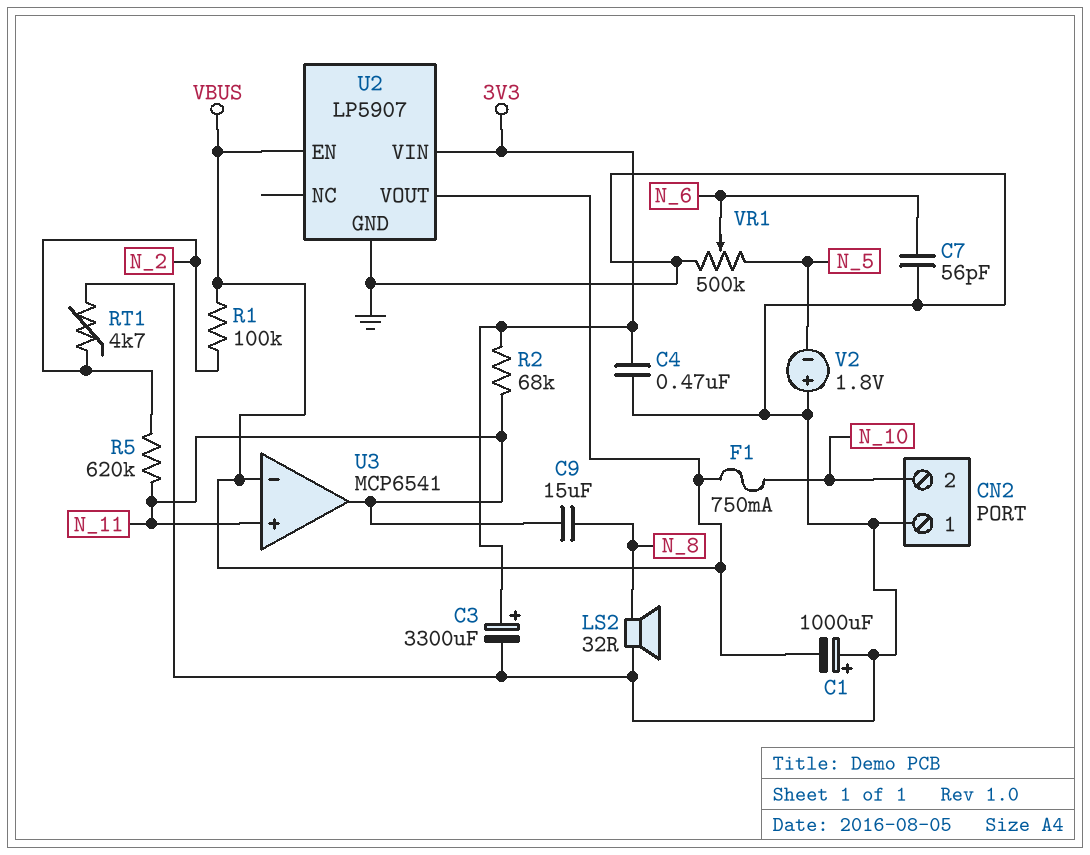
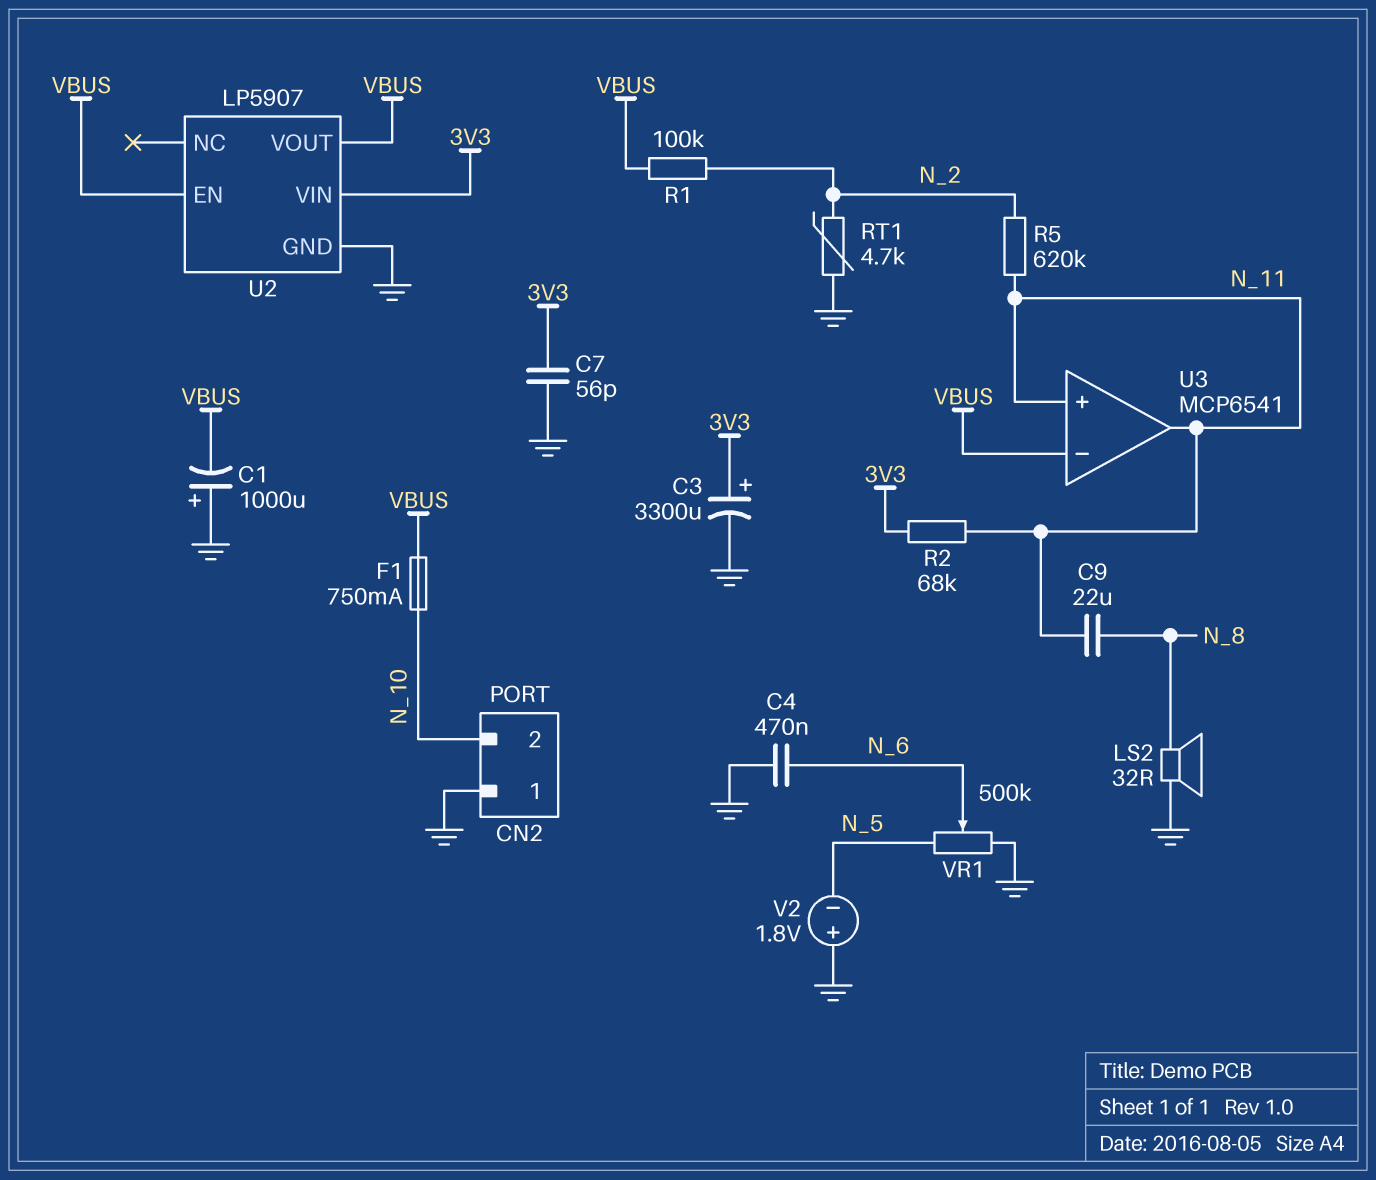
C4: 470nF (3V3, GND) -> 470nF (GND, N_6)
C7: 56pF (GND, N_6) -> 56pF (3V3, GND)
C9: 15uF (N_8, N_11) -> 22uF (N_8, N_11)

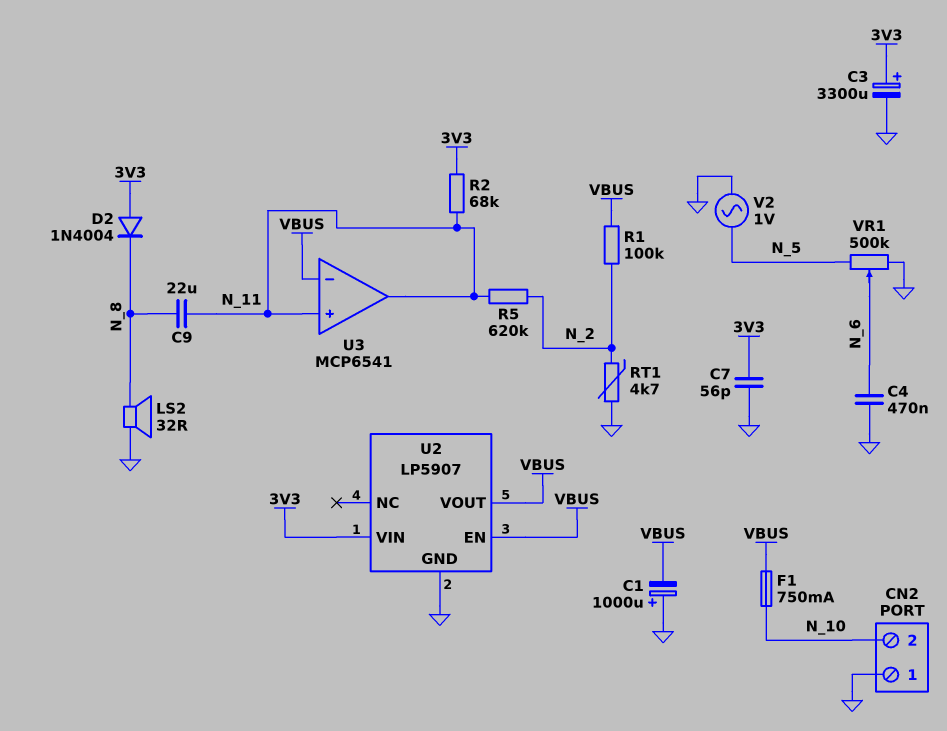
D2: none -> diode 1N4004 (A 3V3, K N_8)
V2: 1.8V (plus GND, minus N_5) -> AC 1V (GND, N_5)

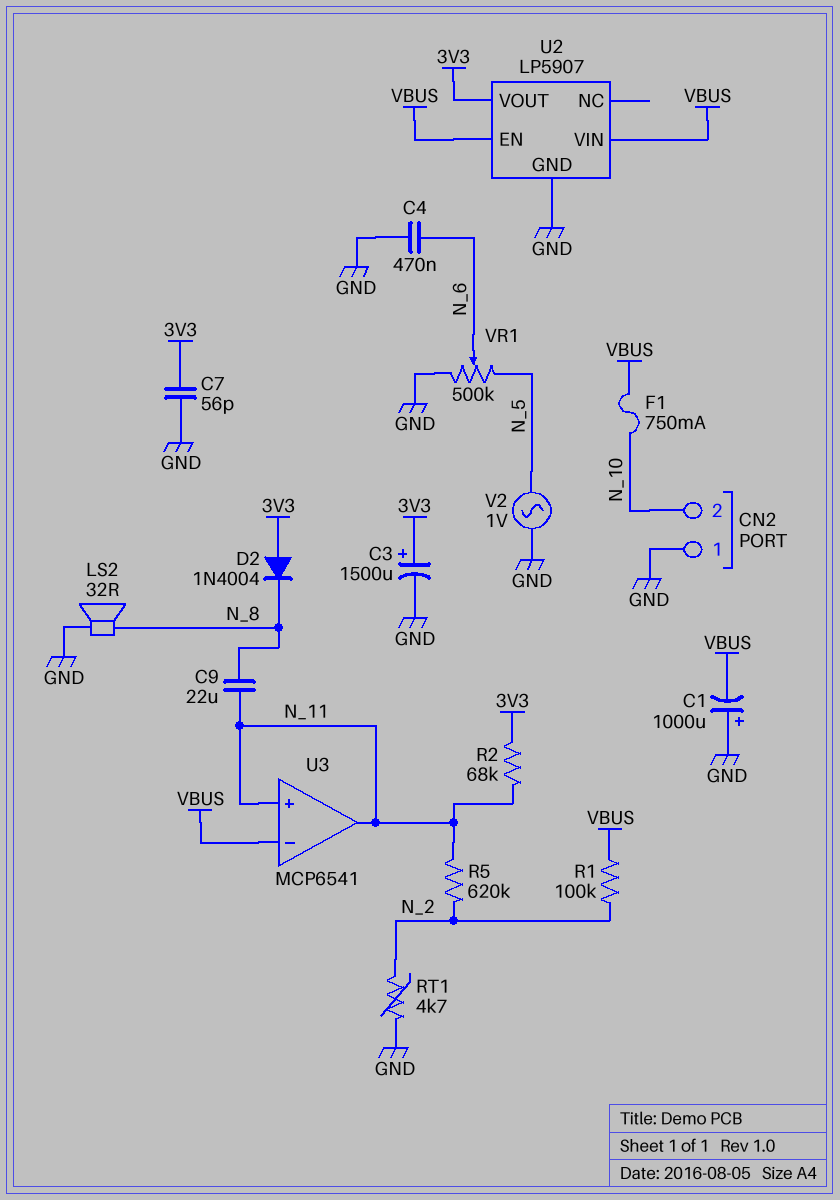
C3: 3300uF (plus 3V3, minus GND) -> 1500uF (plus 3V3, minus GND)
U2 pin VIN: 3V3 -> VBUS
U2 pin VOUT: VBUS -> 3V3

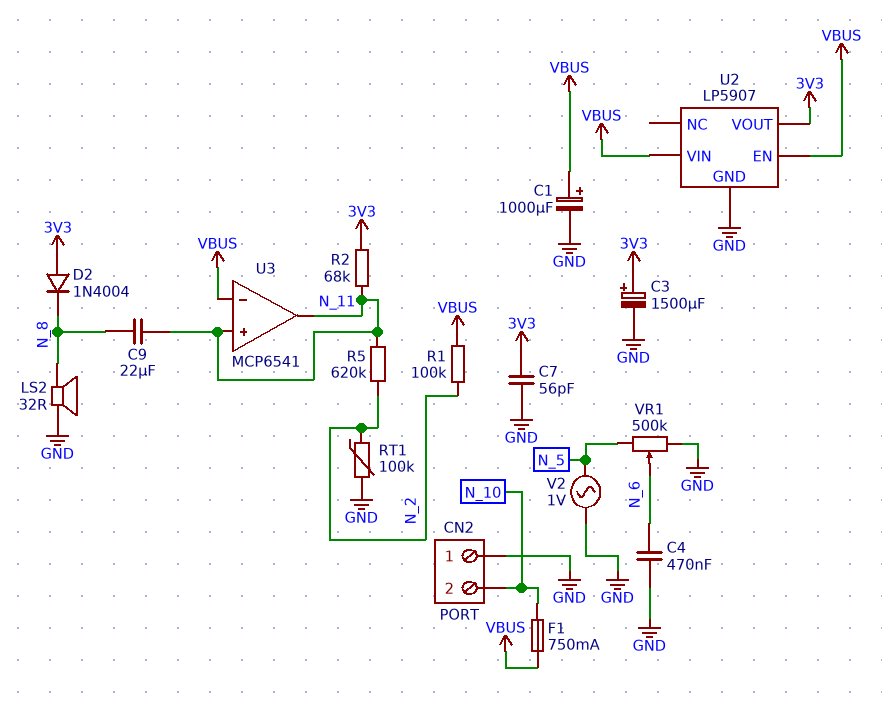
C1: 1000uF (plus GND, minus VBUS) -> 1000uF (plus VBUS, minus GND)
RT1: 4.7k (GND, N_2) -> 100k (GND, N_2)

